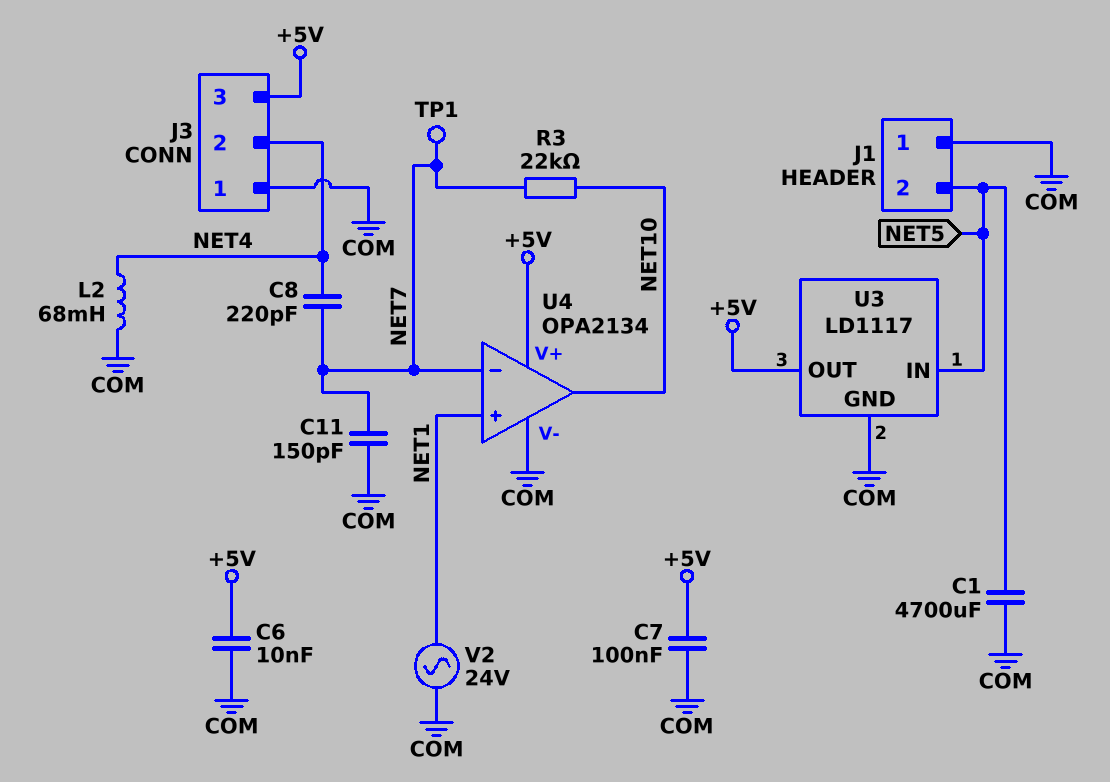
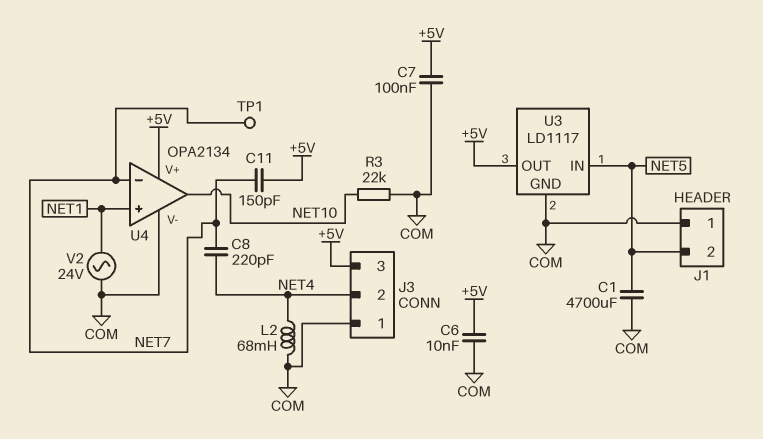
C11: 150pF (COM, NET7) -> 150pF (+5V, NET7)
R3: 22k (NET7, NET10) -> 22k (COM, NET10)

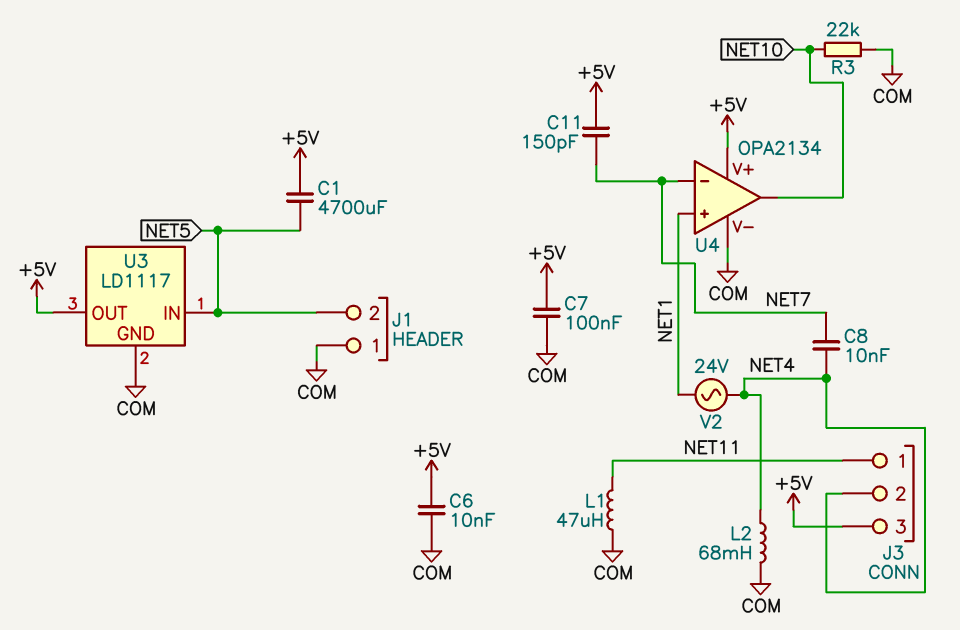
C1: 4700uF (COM, NET5) -> 4700uF (+5V, NET5)
C8: 220pF (NET4, NET7) -> 10nF (NET4, NET7)
J3 pin 1: COM -> NET11
L1: none -> 47uH (COM, NET11)
TP1: test point (NET7) -> none
V2: AC 24V (COM, NET1) -> AC 24V (NET1, NET4)

